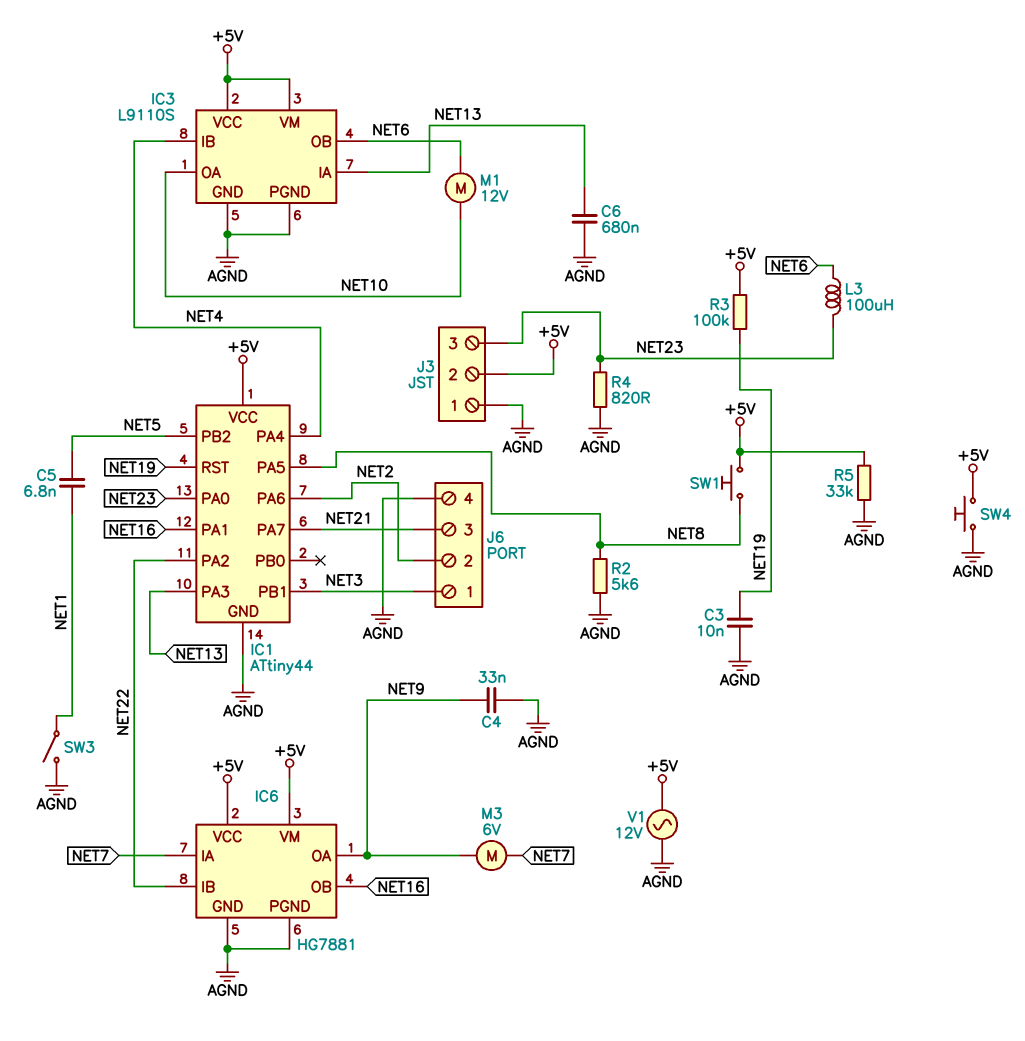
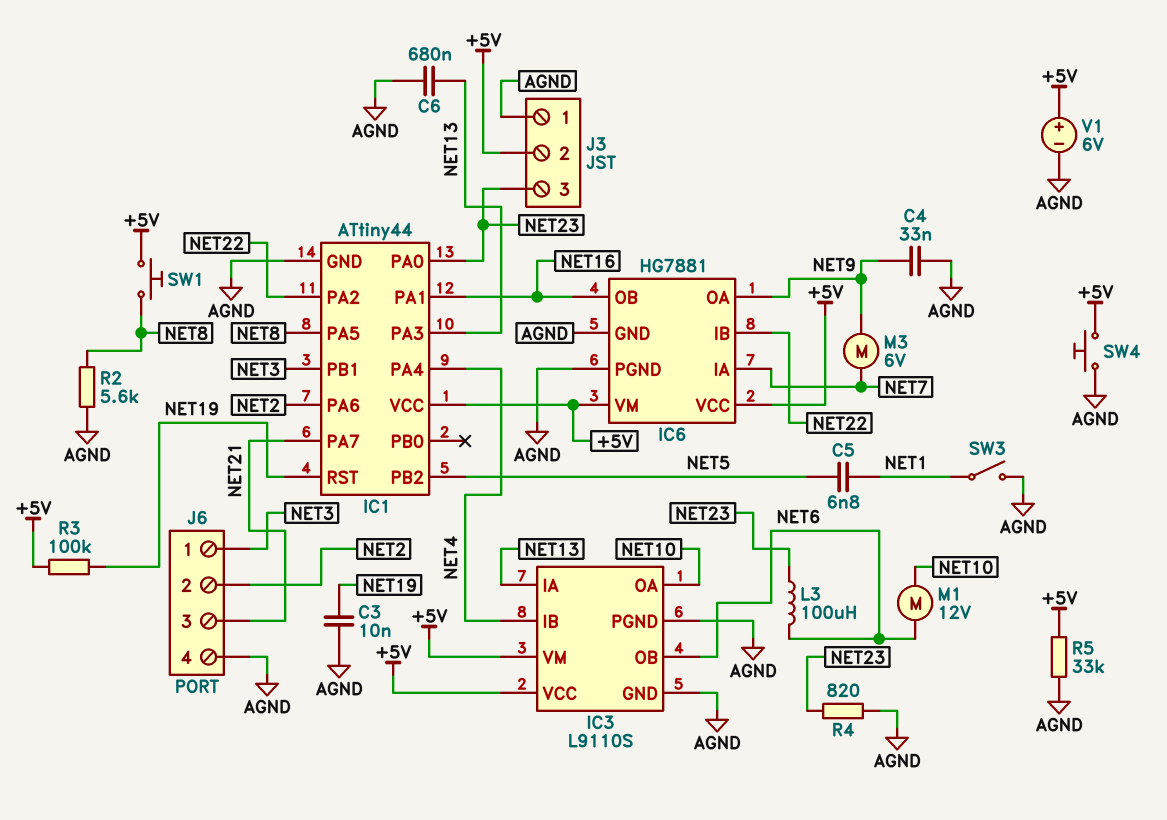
V1: AC 12V (+5V, AGND) -> 6V (plus +5V, minus AGND)

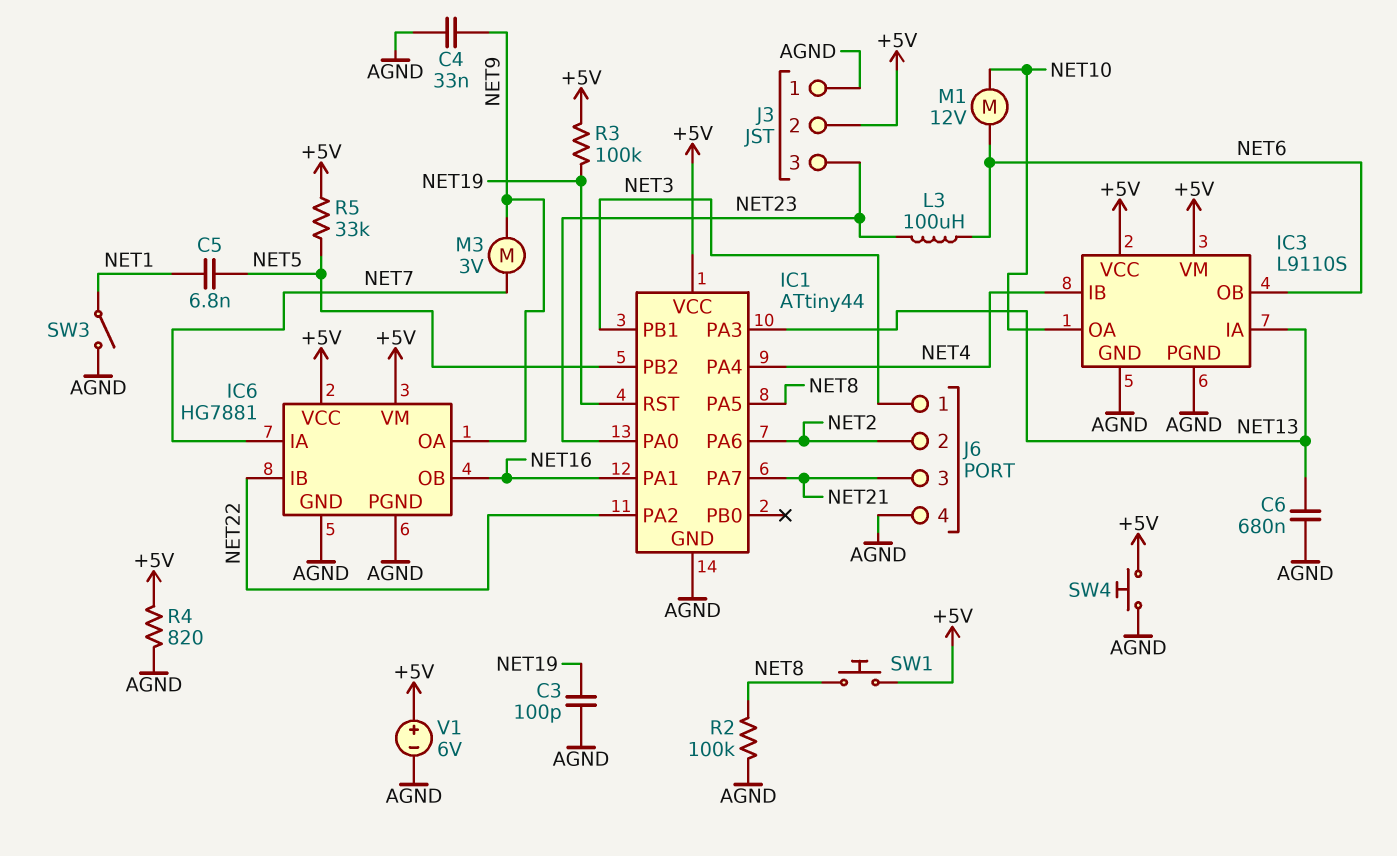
C3: 10nF (AGND, NET19) -> 100pF (AGND, NET19)
M3: motor 6V (NET7, NET9) -> motor 3V (NET7, NET9)
R2: 5.6k (AGND, NET8) -> 100k (AGND, NET8)
R4: 820 (AGND, NET23) -> 820 (+5V, AGND)
R5: 33k (+5V, AGND) -> 33k (+5V, NET5)

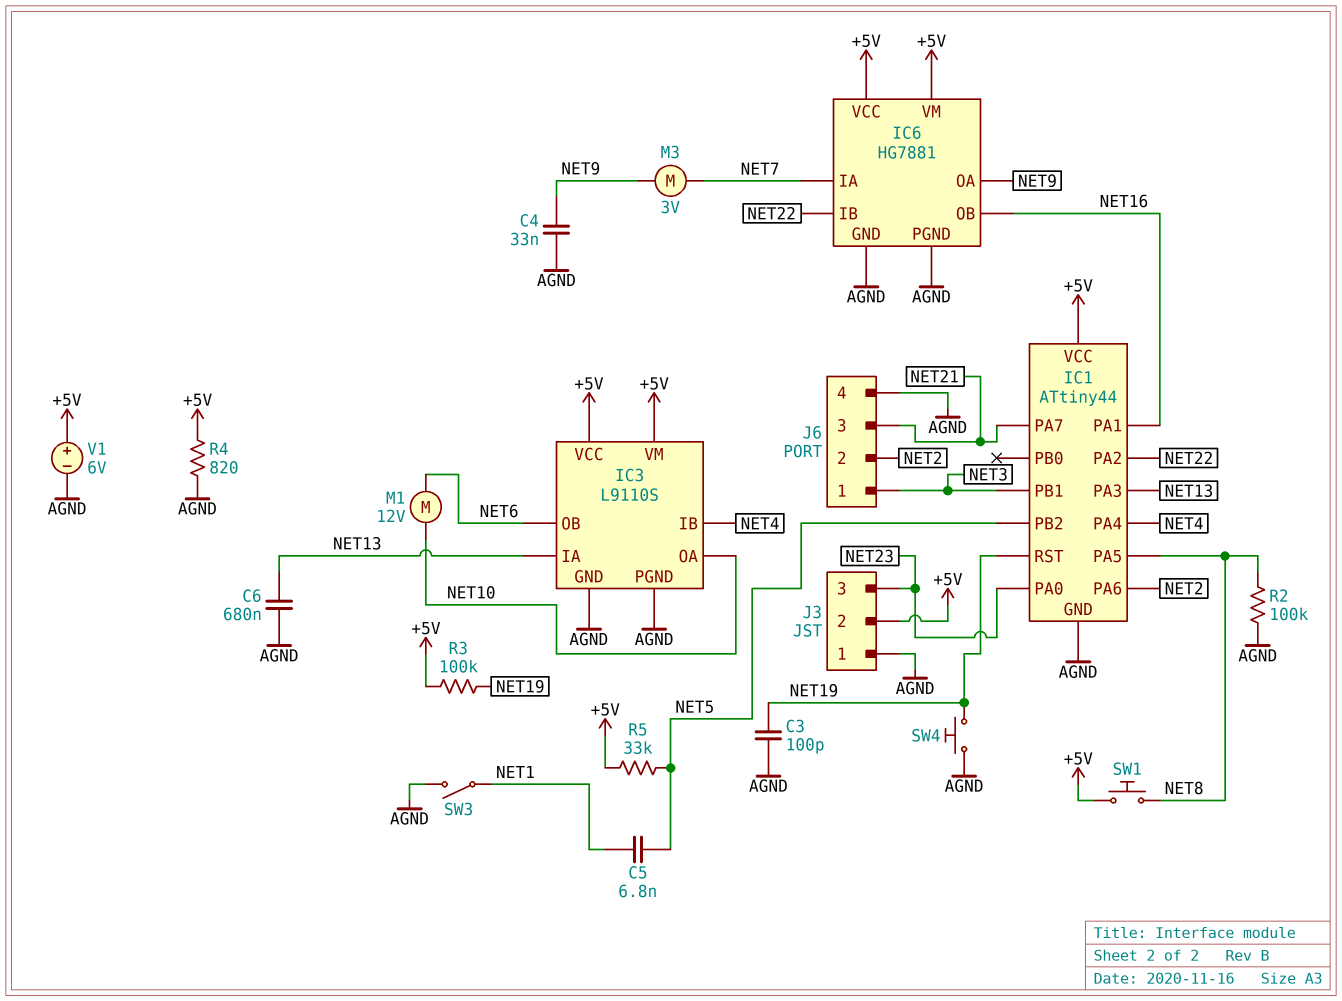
L3: 100uH (NET6, NET23) -> none
SW4: button (+5V, AGND) -> button (AGND, NET19)

